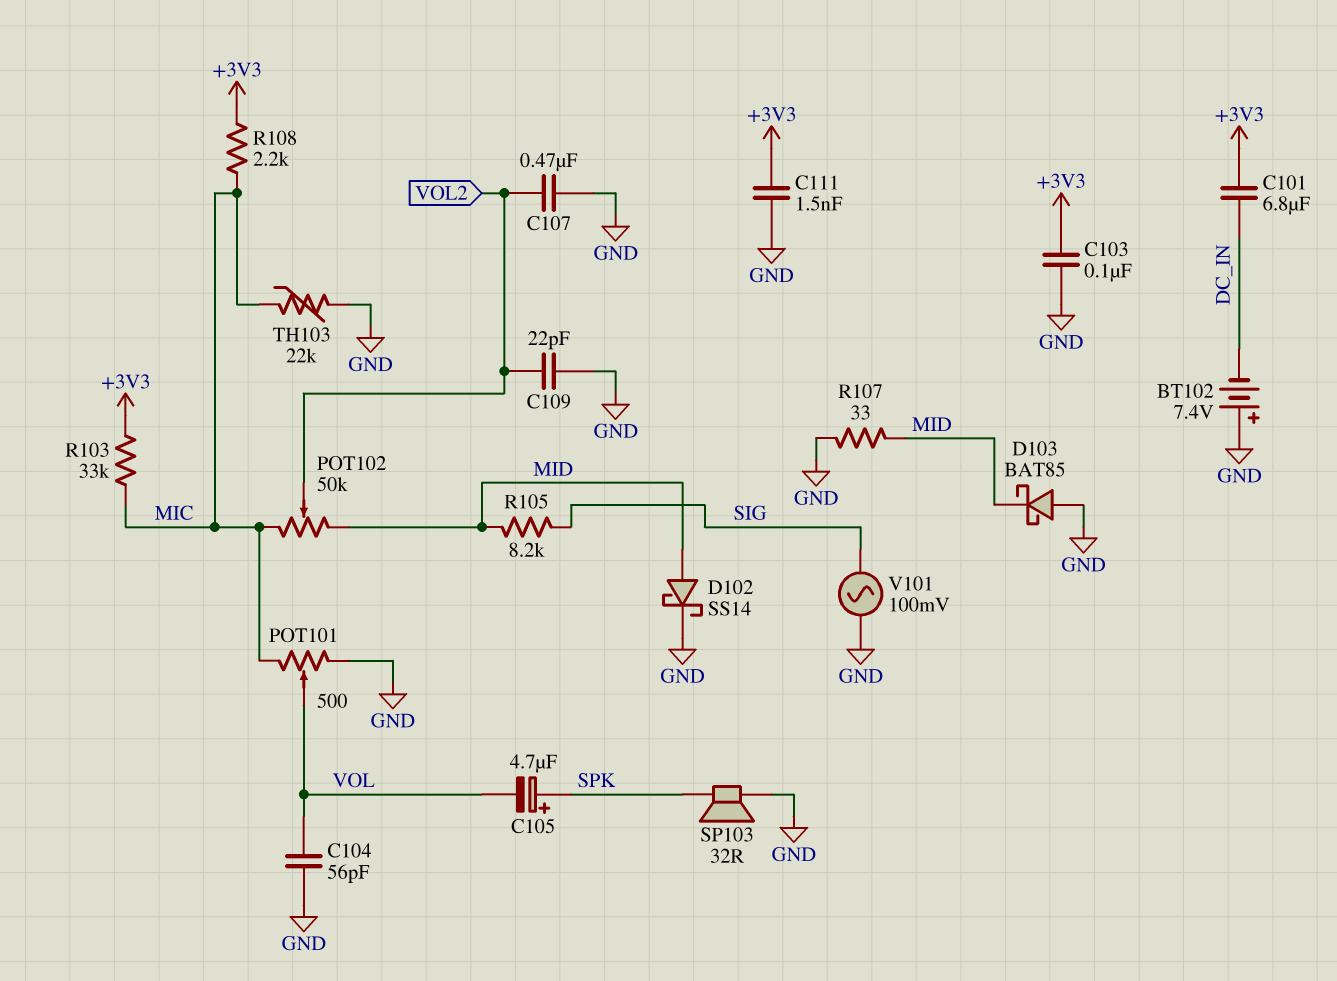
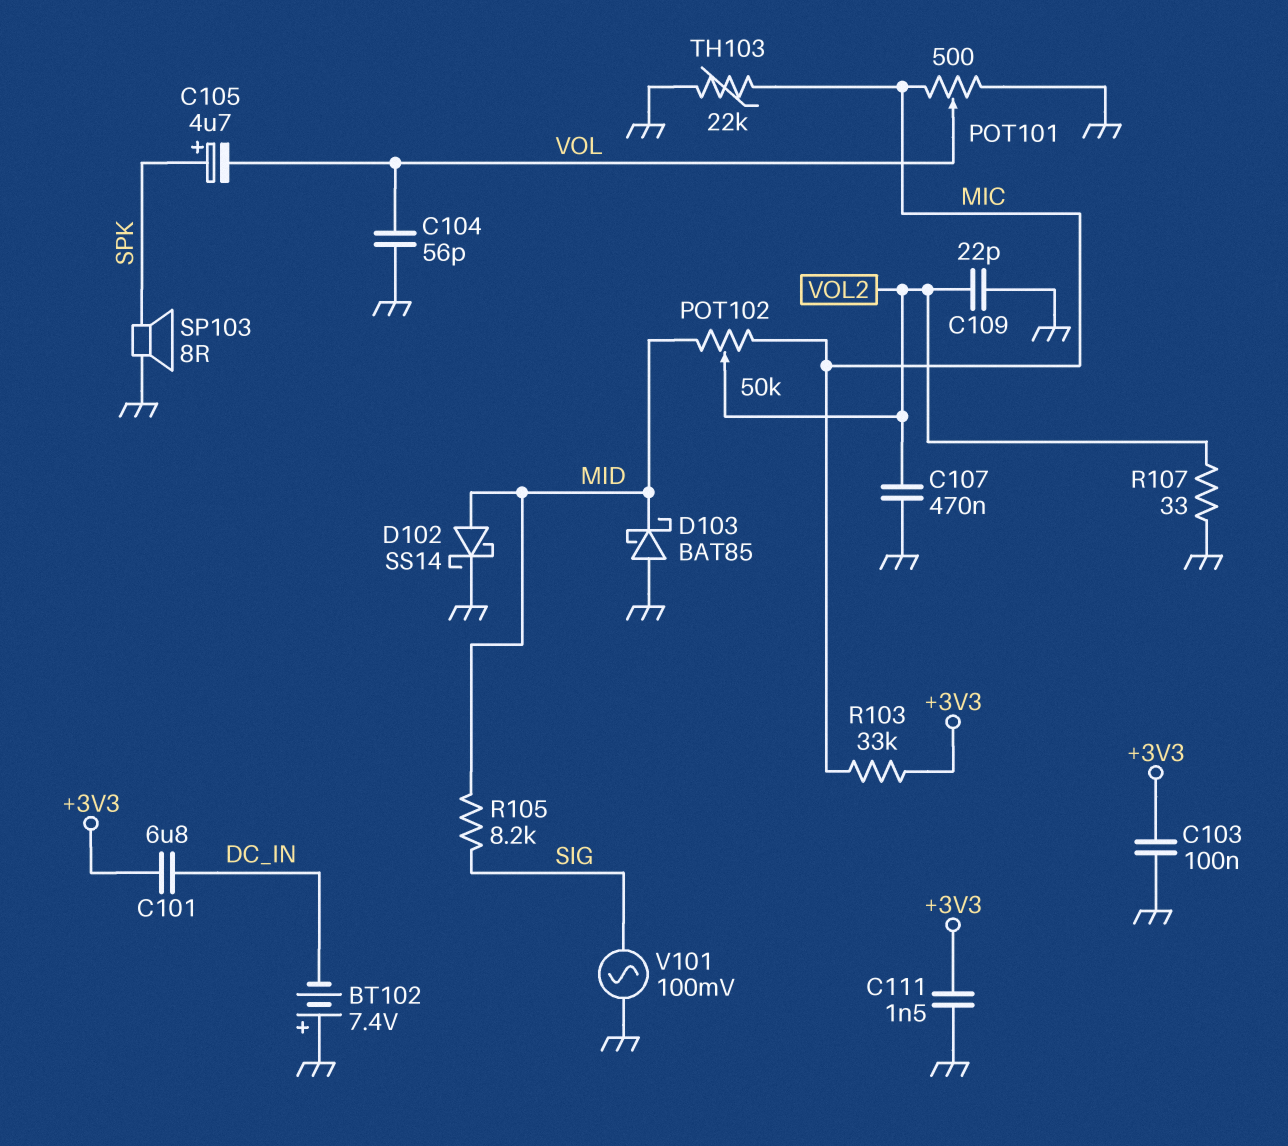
R107: 33 (GND, MID) -> 33 (GND, VOL2)
R108: 2.2k (+3V3, MIC) -> none
SP103: speaker 32R (GND, SPK) -> speaker 8R (GND, SPK)

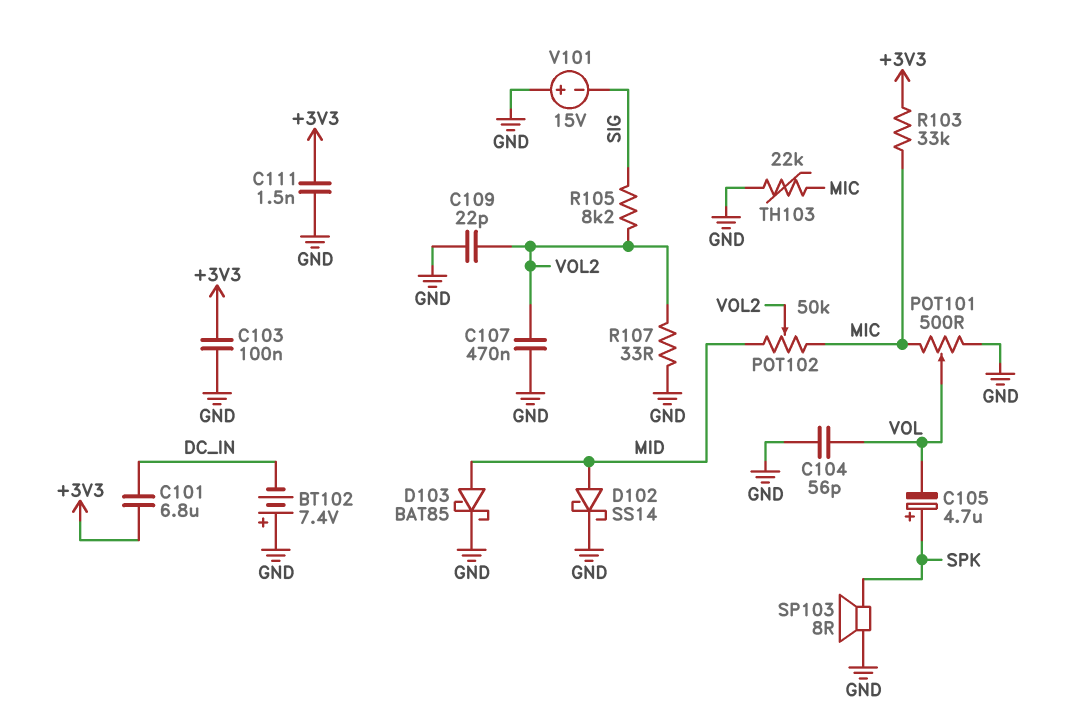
D103: schottky BAT85 (A GND, K MID) -> schottky BAT85 (A MID, K GND)
R105: 8.2k (MID, SIG) -> 8.2k (SIG, VOL2)
V101: AC 100mV (GND, SIG) -> 15V (plus GND, minus SIG)

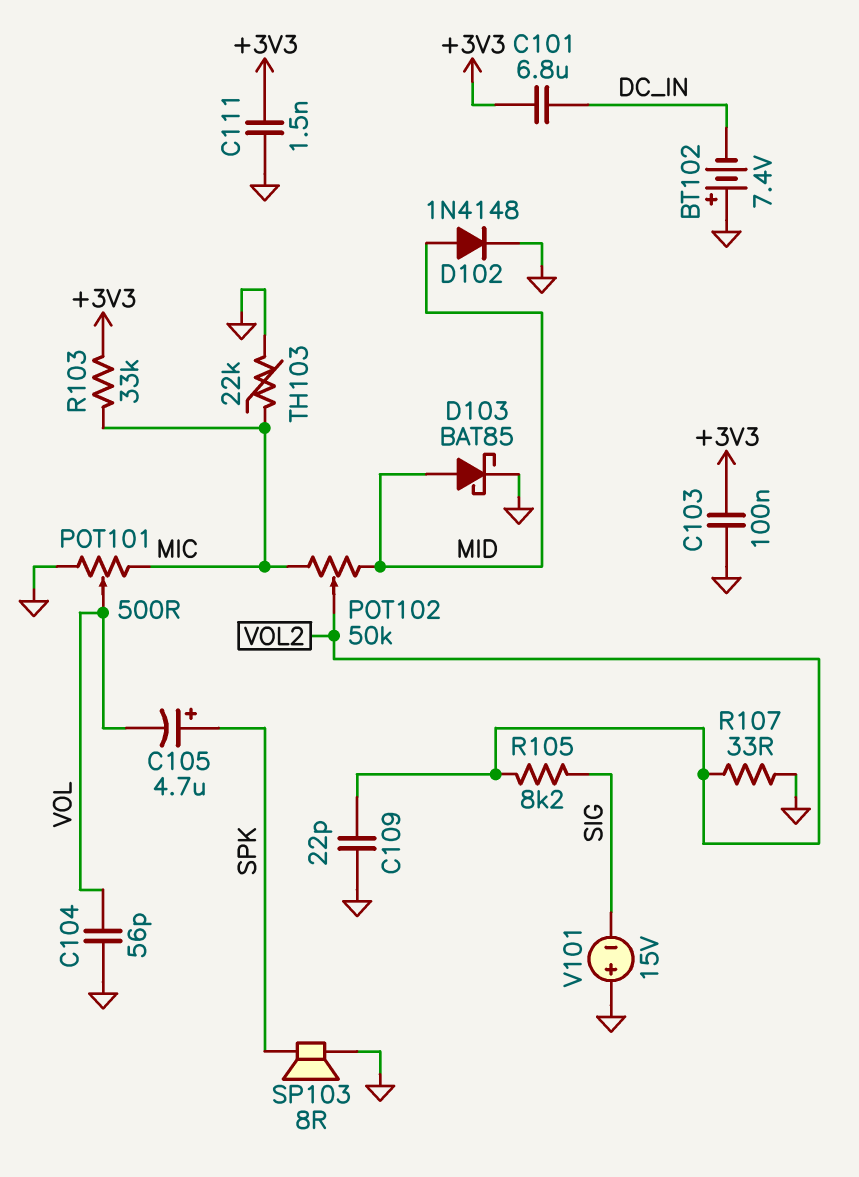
C107: 470nF (GND, VOL2) -> none
D102: schottky SS14 (A MID, K GND) -> diode 1N4148 (A MID, K GND)

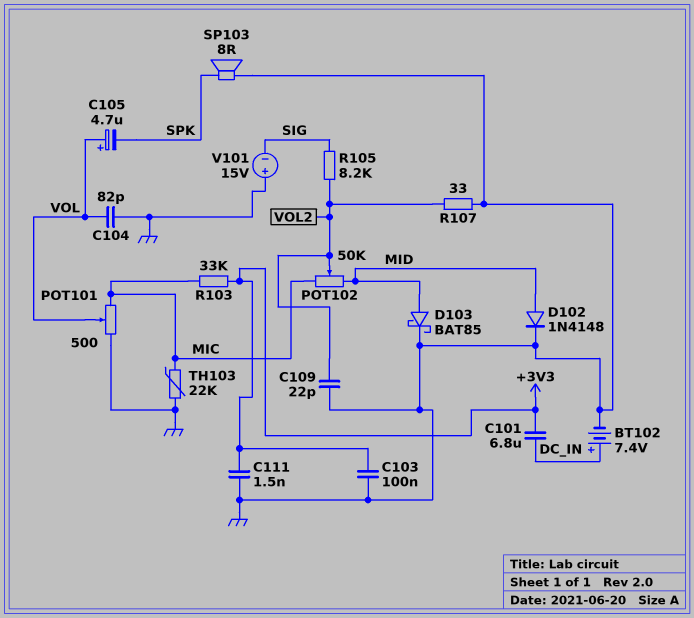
BT102: 7.4V (plus GND, minus DC_IN) -> 7.4V (plus DC_IN, minus GND)
C104: 56pF (GND, VOL) -> 82pF (GND, VOL)
C105: 4.7uF (plus SPK, minus VOL) -> 4.7uF (plus VOL, minus SPK)

